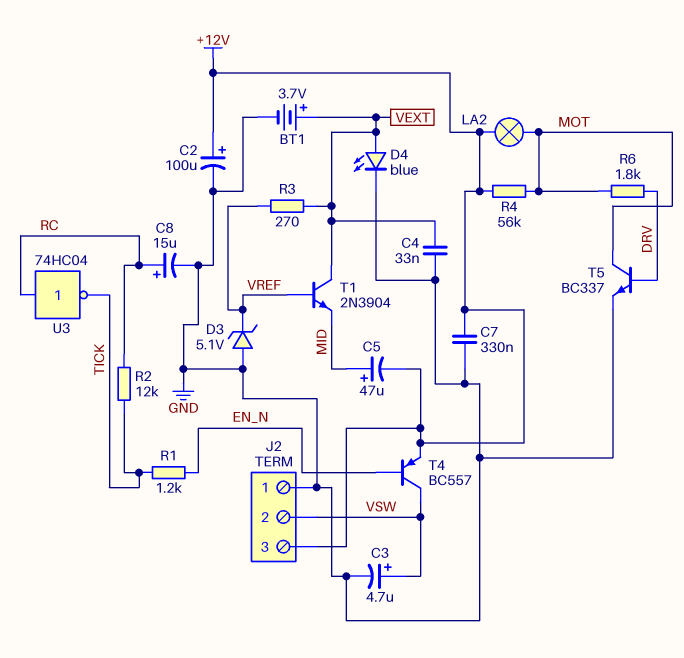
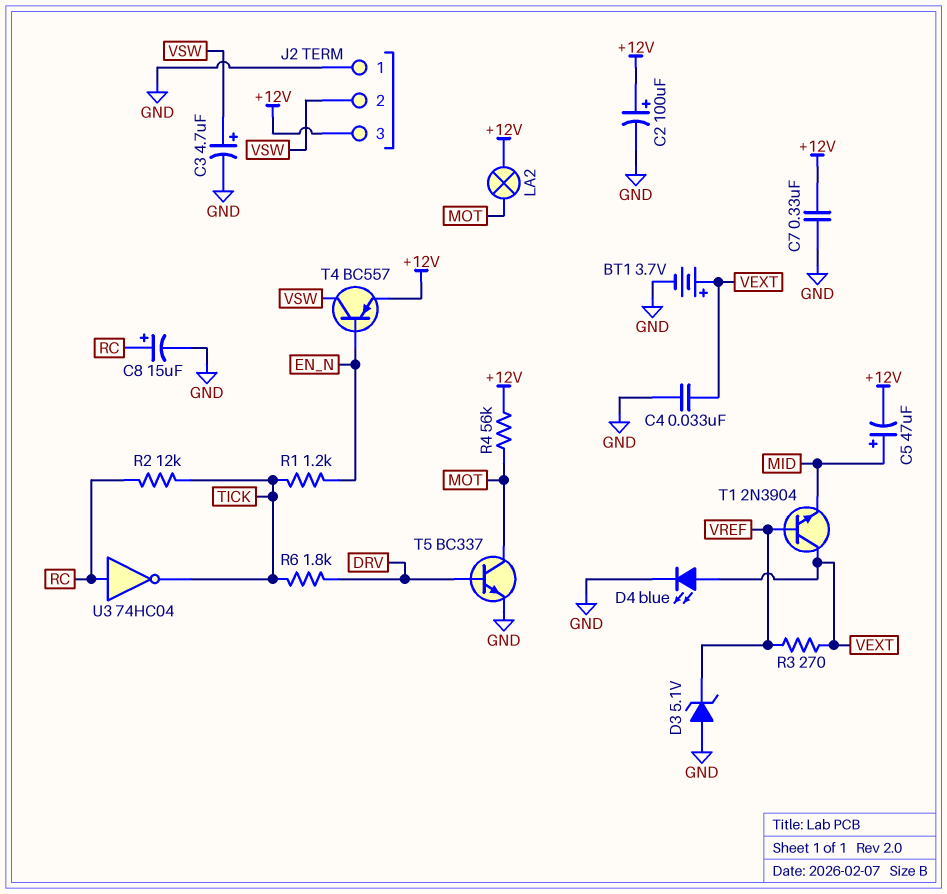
R6: 1.8k (DRV, MOT) -> 1.8k (DRV, TICK)

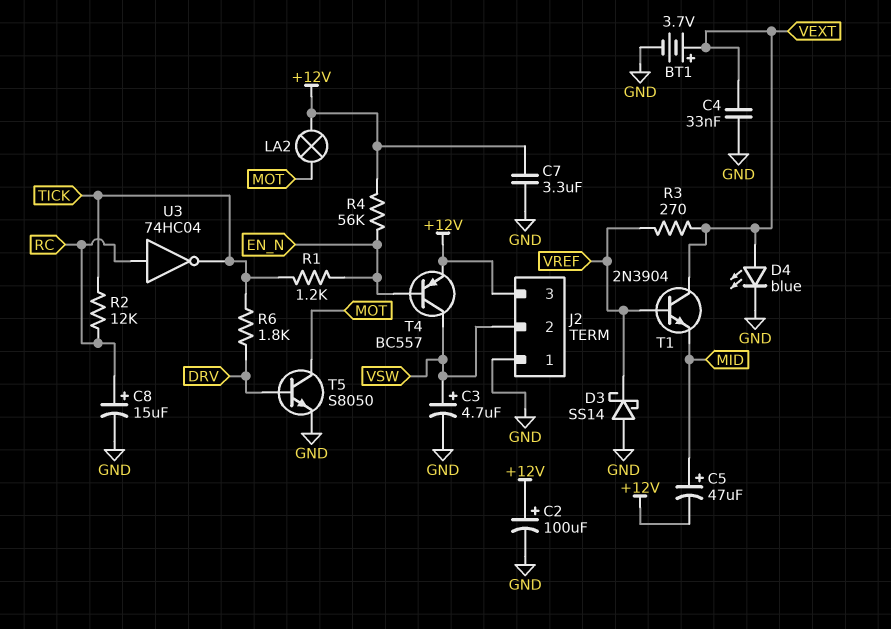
C7: 330nF (+12V, GND) -> 3.3uF (+12V, GND)
D3: zener 5.1V (A GND, K VREF) -> schottky SS14 (A GND, K VREF)
R4: 56k (+12V, MOT) -> 56k (+12V, EN_N)
T5: NPN BC337 (B DRV, C MOT, E GND) -> NPN S8050 (B DRV, C MOT, E GND)

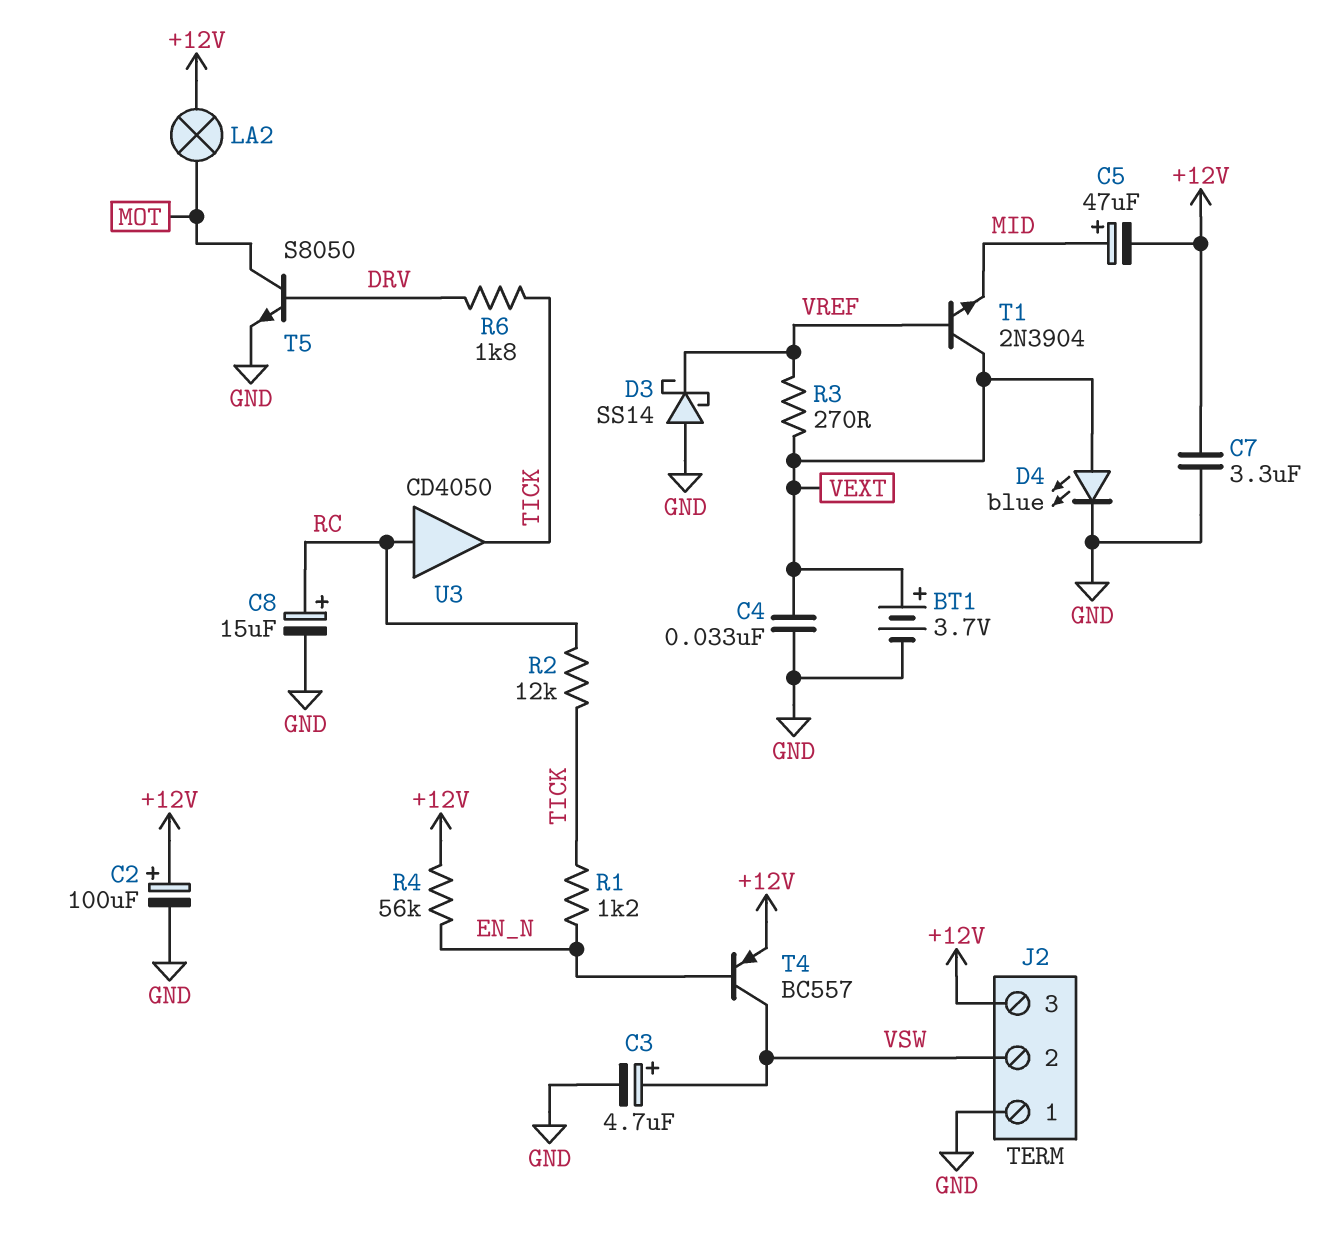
U3: NOT 74HC04 (in RC, out TICK) -> buffer CD4050 (in RC, out TICK)

